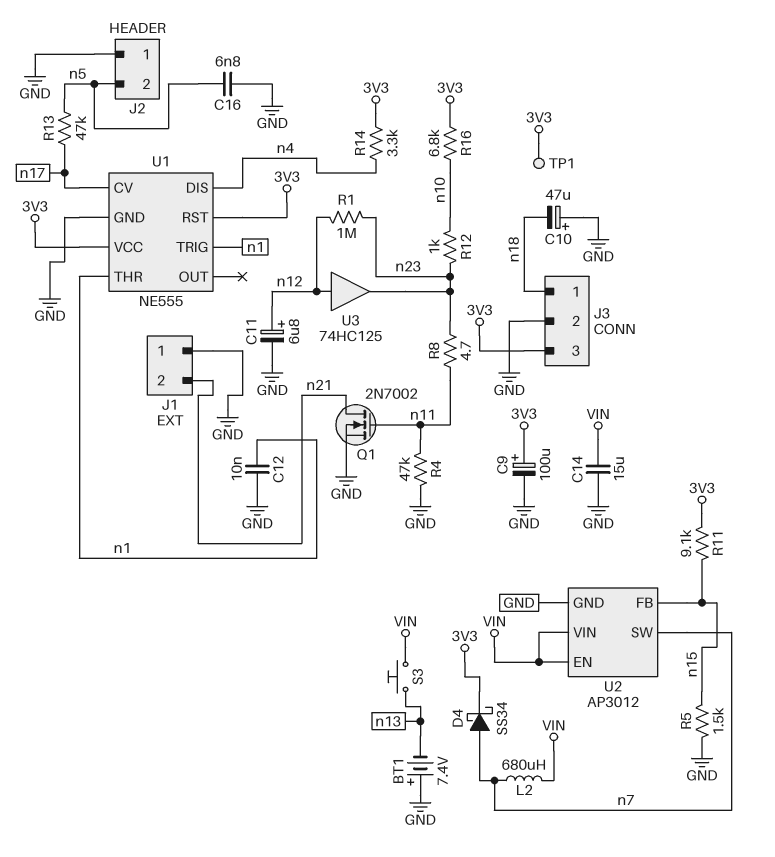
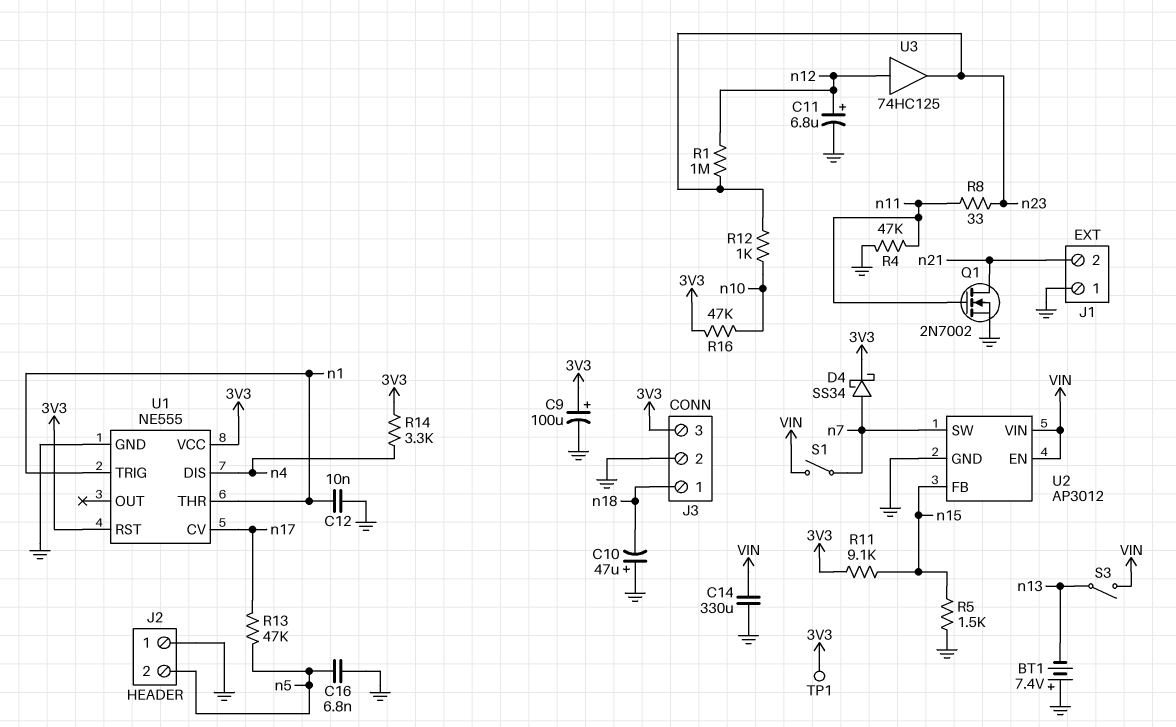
C14: 15uF (GND, VIN) -> 330uF (GND, VIN)
L2: 680uH (VIN, n7) -> none
R8: 4.7 (n11, n23) -> 33 (n11, n23)
R16: 6.8k (3V3, n10) -> 47k (3V3, n10)
S1: none -> switch (VIN, n7)
S3: button (VIN, n13) -> switch (VIN, n13)

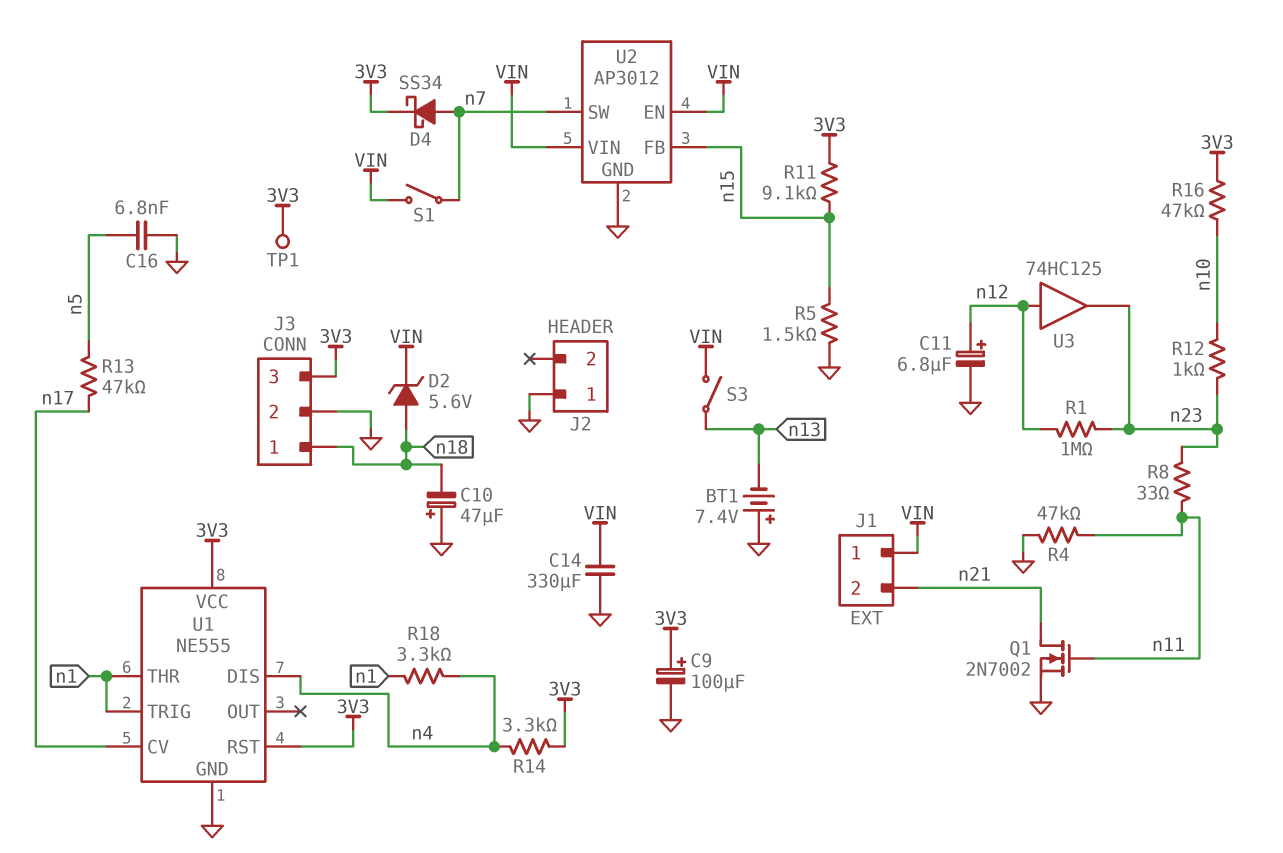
C12: 10nF (GND, n1) -> none
D2: none -> zener 5.6V (A n18, K VIN)
J1 pin 1: GND -> VIN
J2 pin 2: n5 -> none
R18: none -> 3.3k (n1, n4)

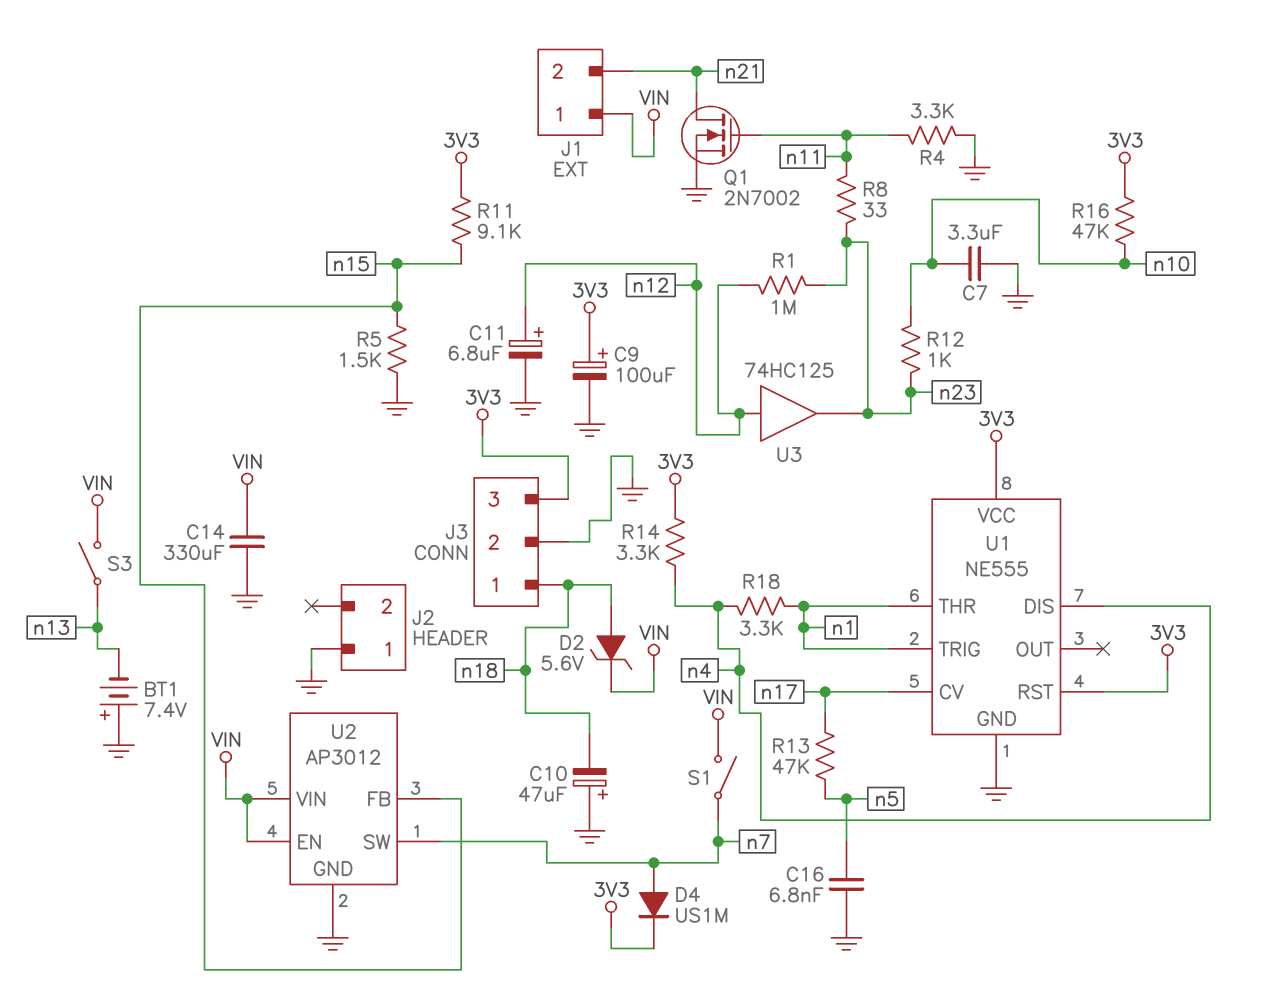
C7: none -> 3.3uF (GND, n10)
D4: schottky SS34 (A n7, K 3V3) -> diode US1M (A n7, K 3V3)
R4: 47k (GND, n11) -> 3.3k (GND, n11)
TP1: test point (3V3) -> none

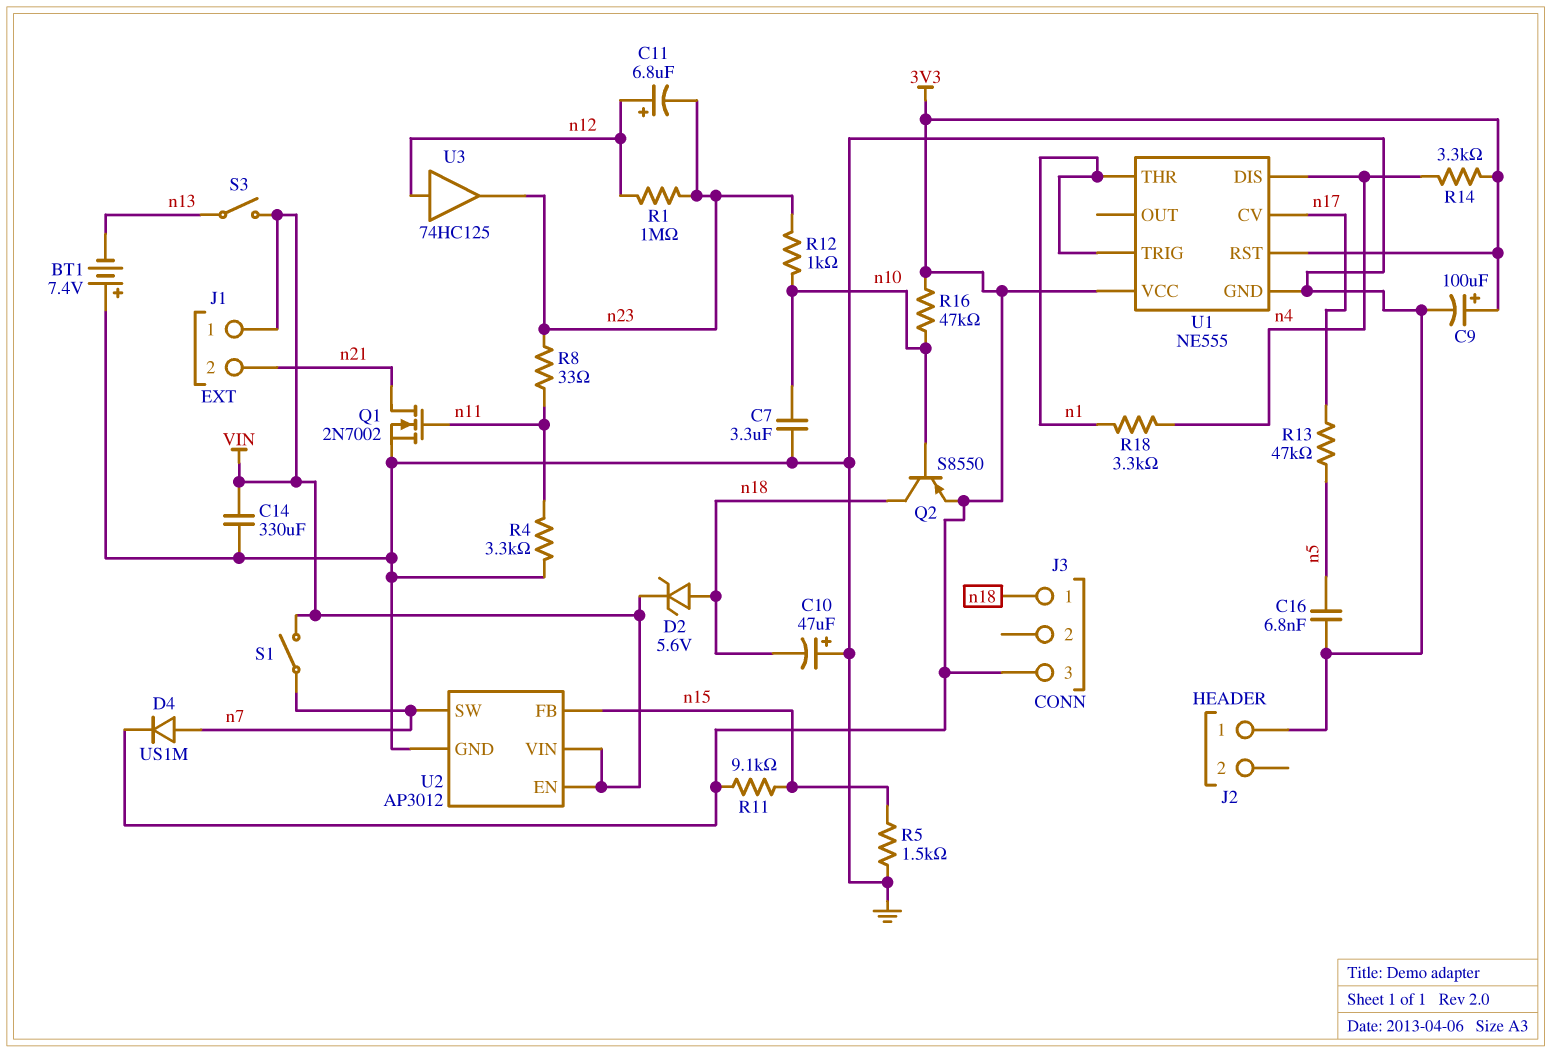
C11: 6.8uF (plus n12, minus GND) -> 6.8uF (plus n12, minus n23)
J3 pin 2: GND -> none
Q2: none -> PNP S8550 (B n10, C n18, E 3V3)

